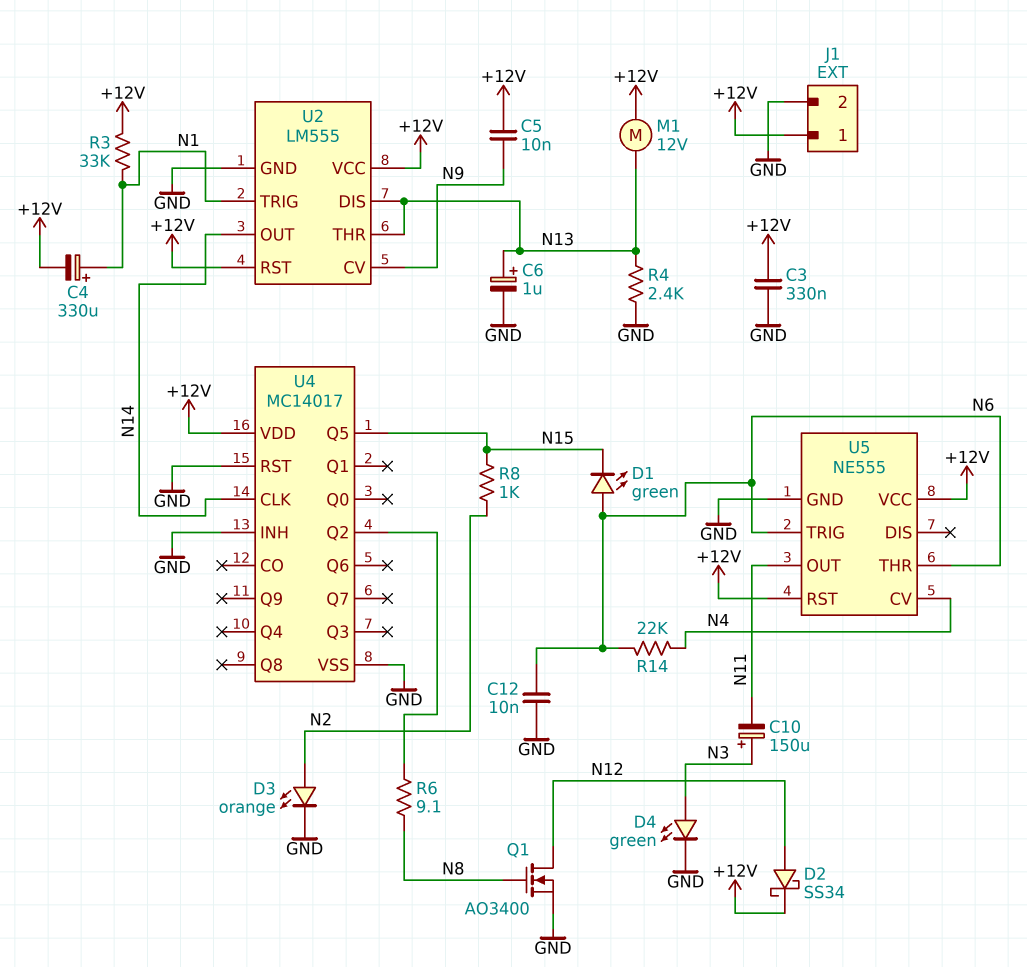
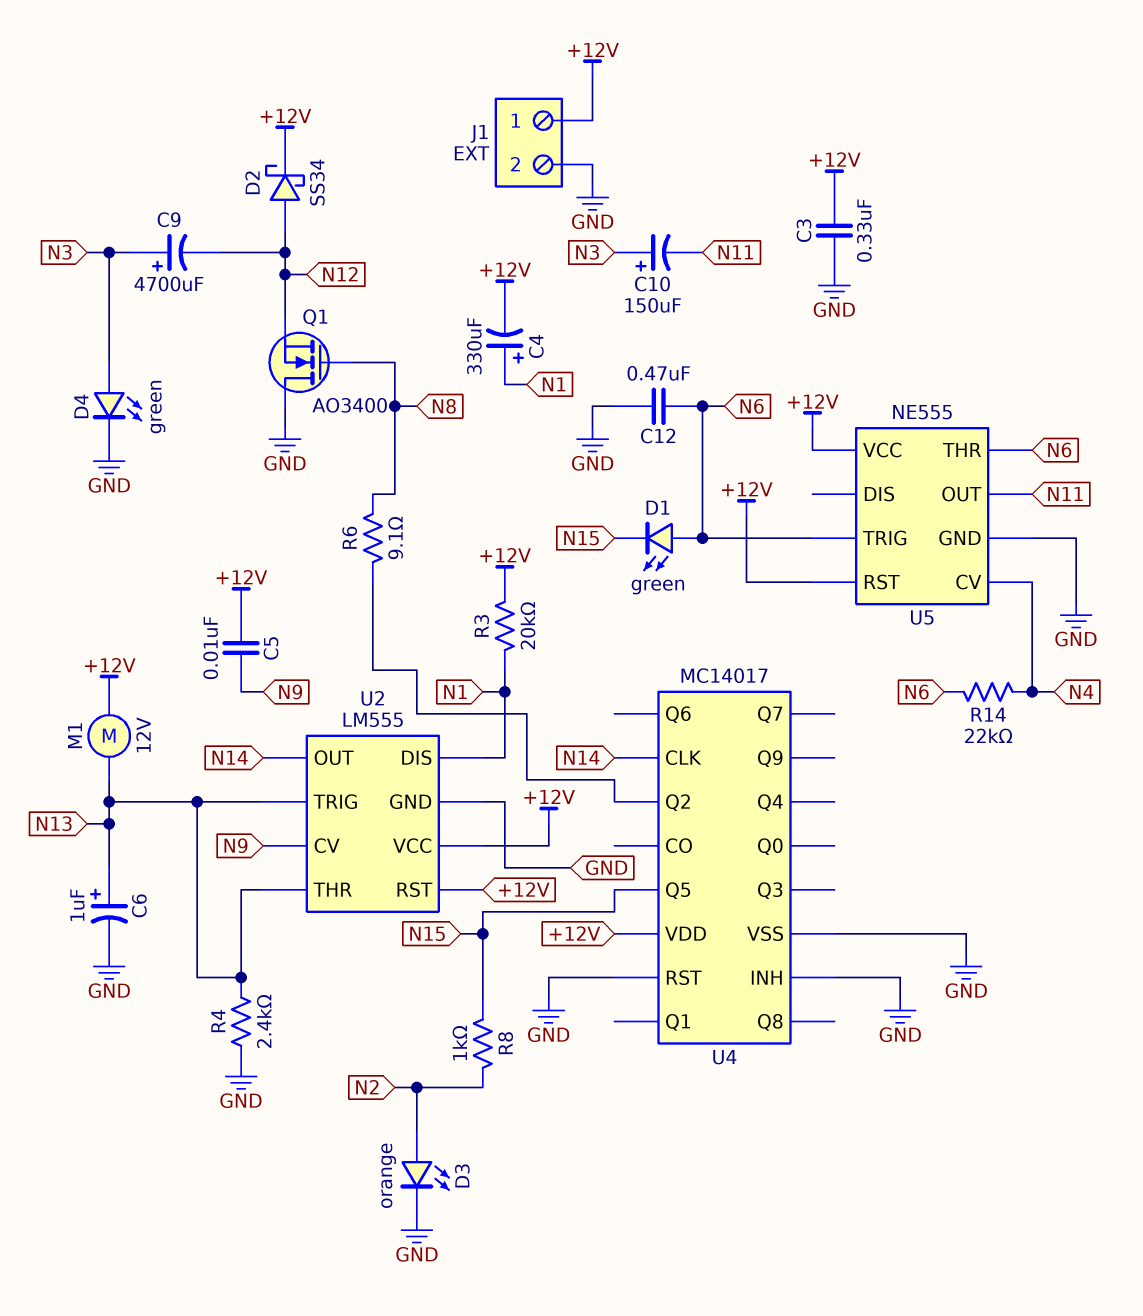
C9: none -> 4700uF (plus N3, minus N12)
C12: 10nF (GND, N6) -> 470nF (GND, N6)
Q1: NMOS AO3400 (G N8, D N12, S GND) -> NMOS AO3400 (G N8, D GND, S N12)
R3: 33k (+12V, N1) -> 20k (+12V, N1)
U2 pin DIS: N13 -> N1
U2 pin TRIG: N1 -> N13

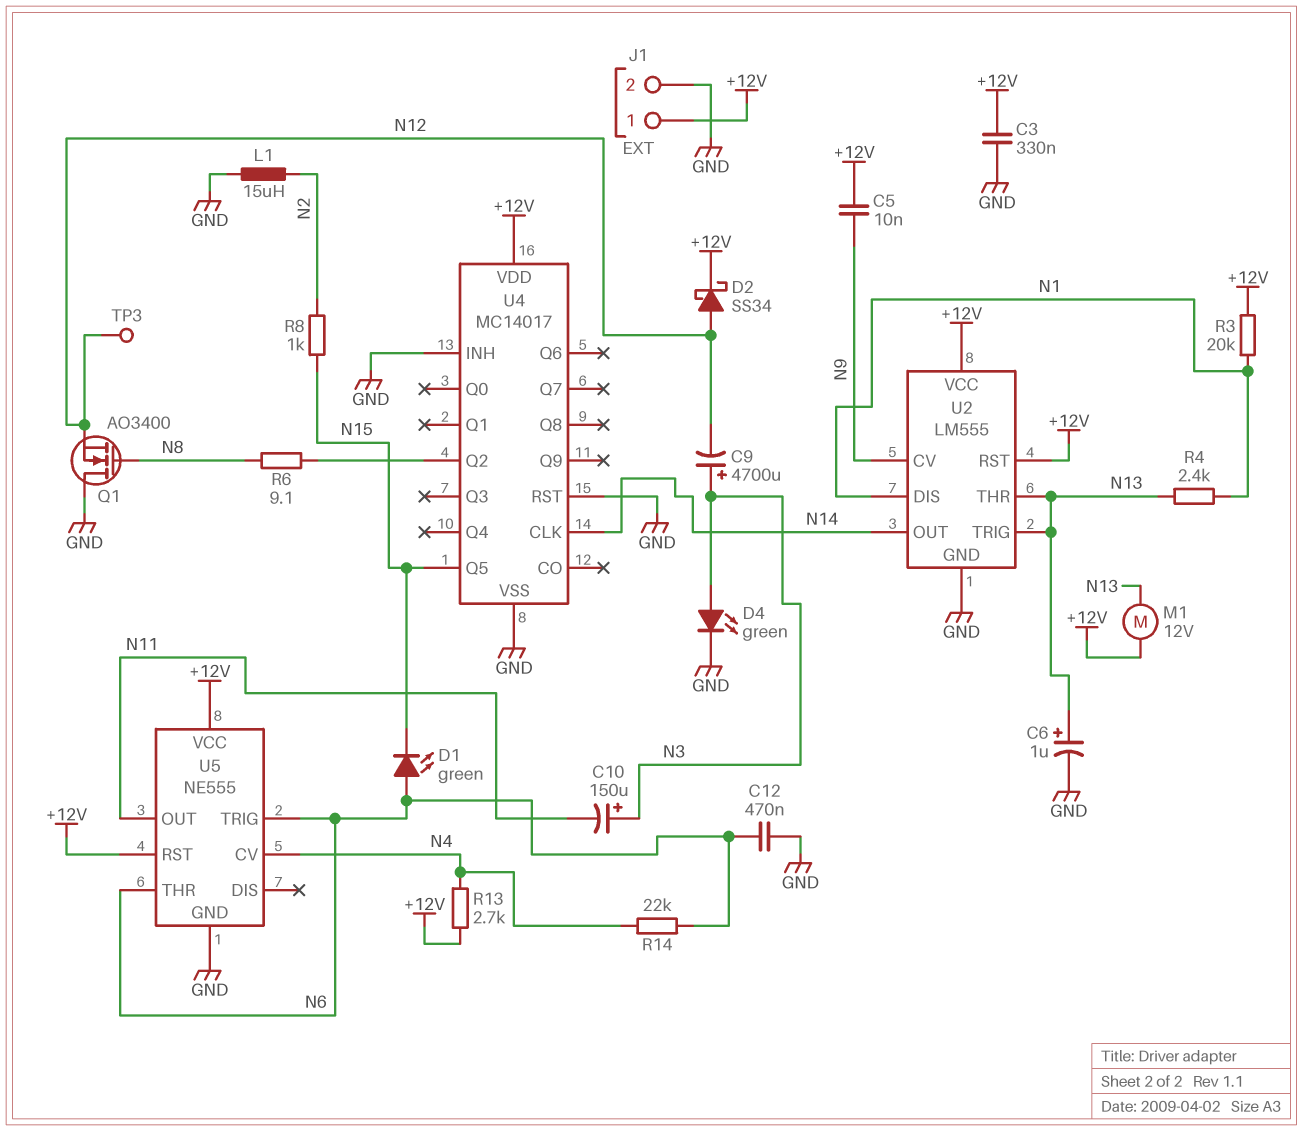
C4: 330uF (plus N1, minus +12V) -> none
D3: LED orange (A N2, K GND) -> none
L1: none -> 15uH (GND, N2)
R4: 2.4k (GND, N13) -> 2.4k (N1, N13)
R13: none -> 2.7k (+12V, N4)
TP3: none -> test point (N12)

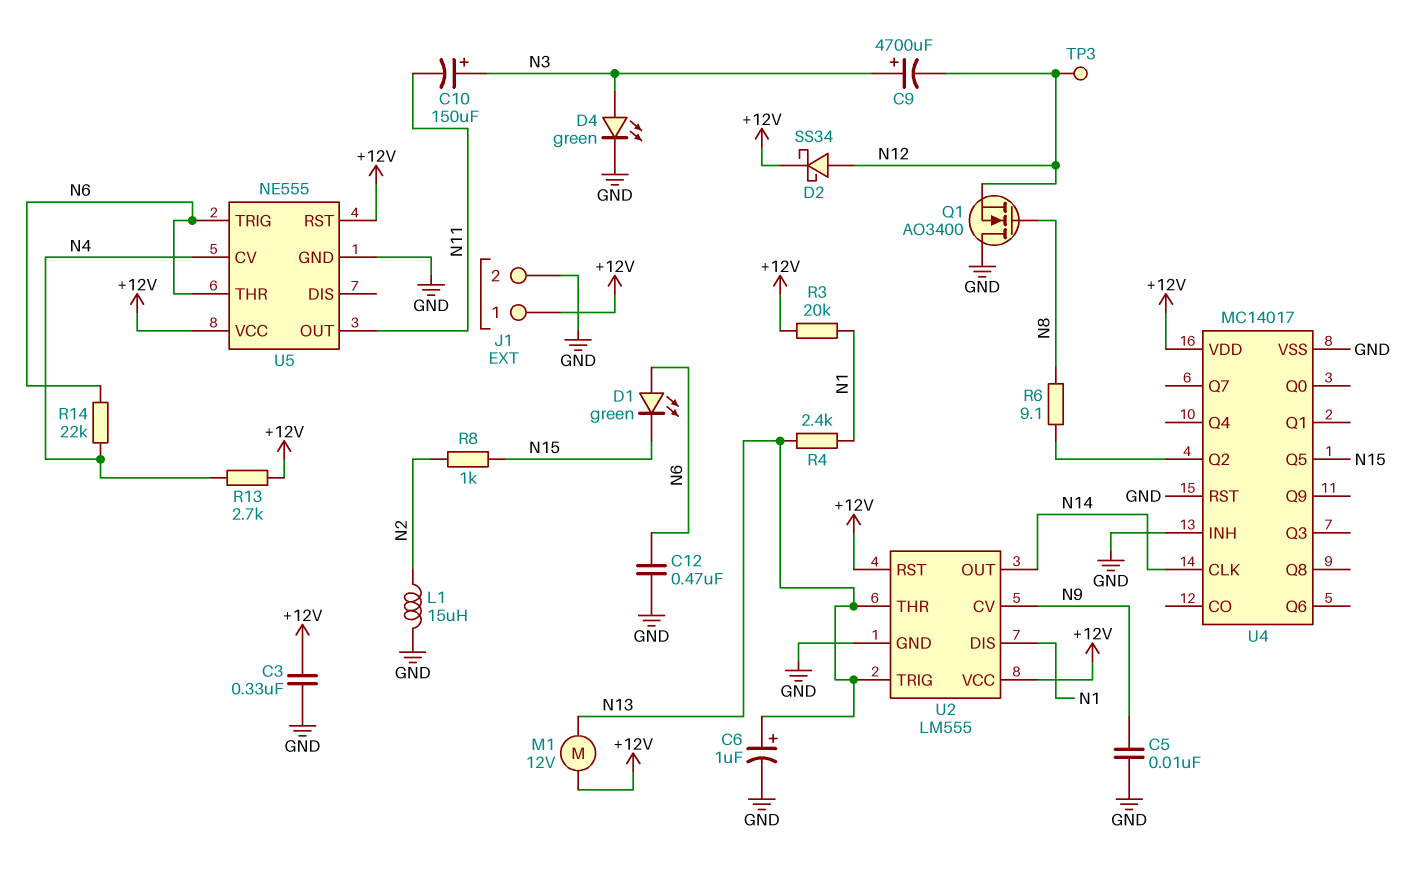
C5: 10nF (+12V, N9) -> 10nF (GND, N9)

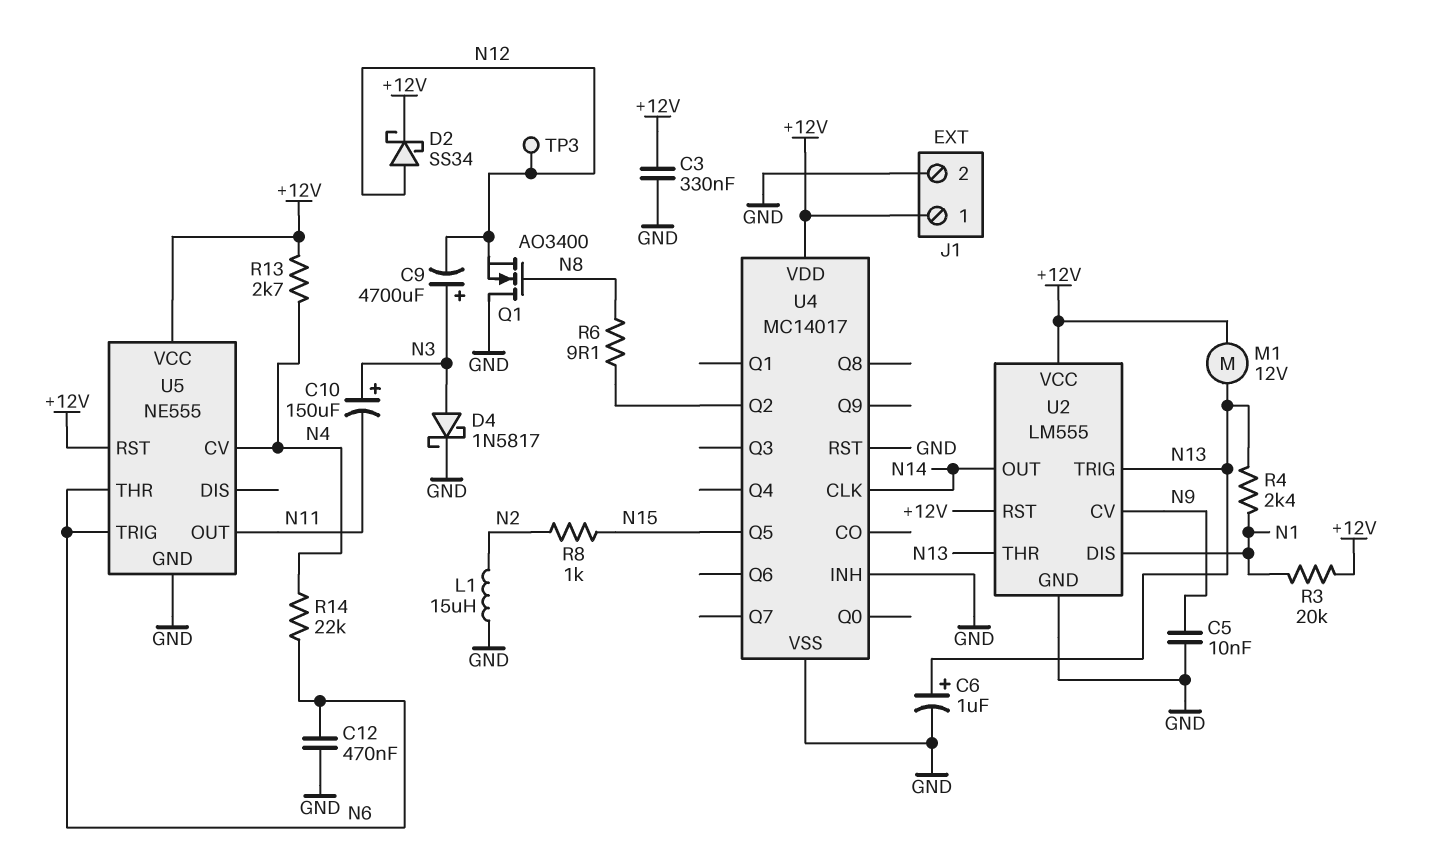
D1: LED green (A N6, K N15) -> none
D4: LED green (A N3, K GND) -> schottky 1N5817 (A N3, K GND)

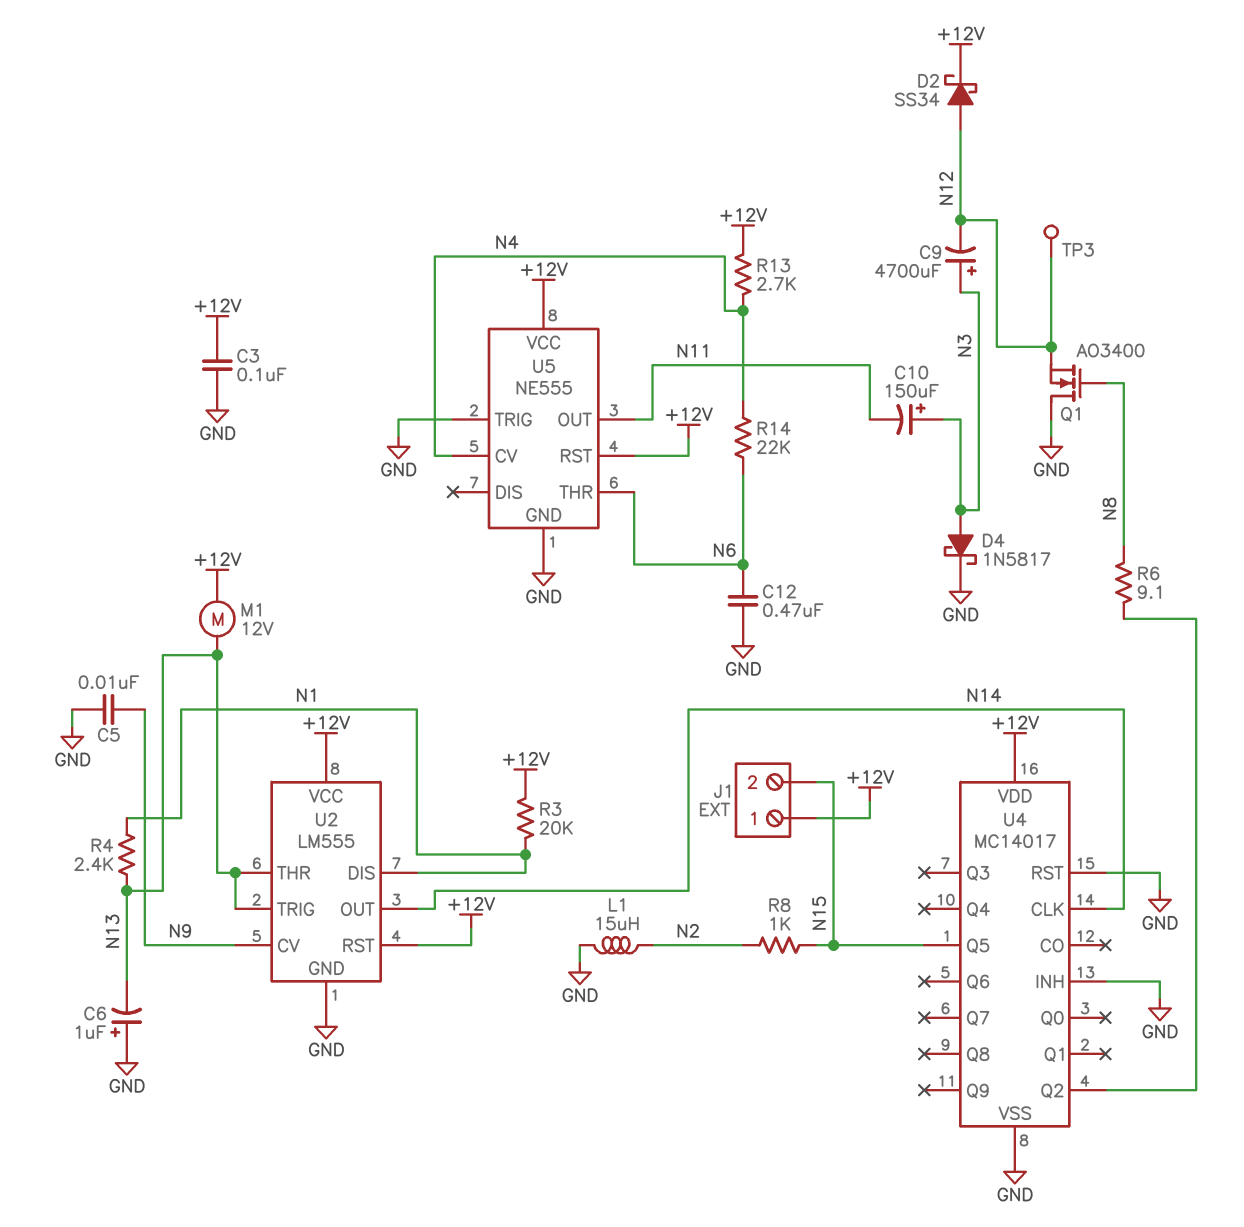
C3: 330nF (+12V, GND) -> 100nF (+12V, GND)
C6: 1uF (plus N13, minus GND) -> 1uF (plus GND, minus N13)
J1 pin 2: GND -> N15
U5 pin TRIG: N6 -> GND

